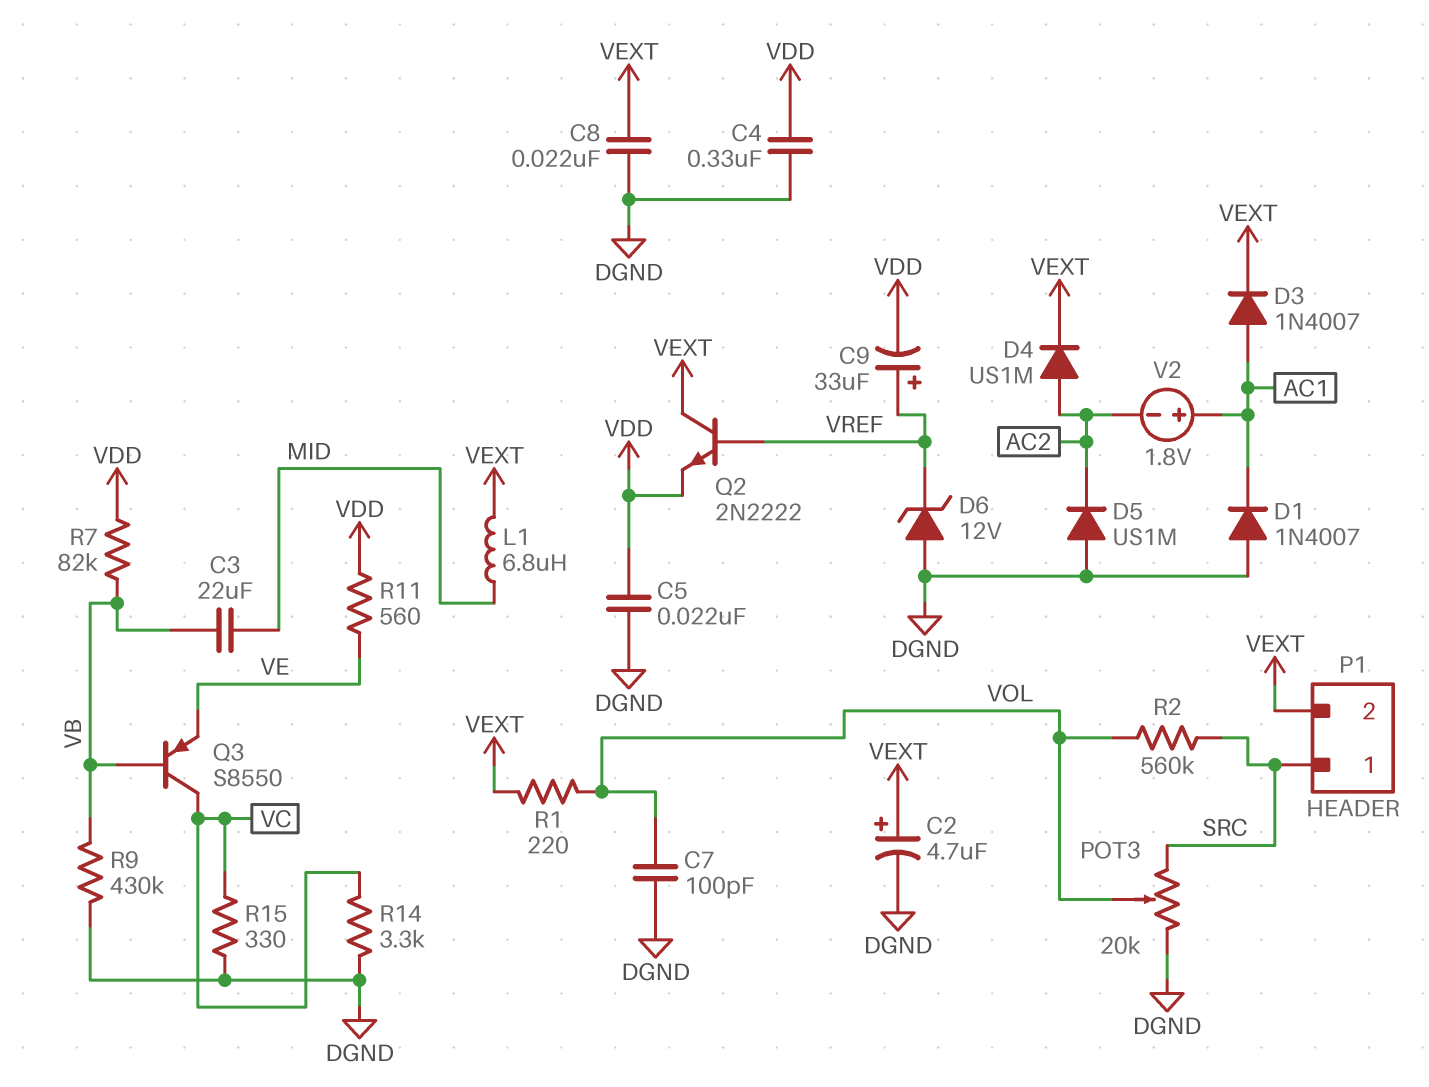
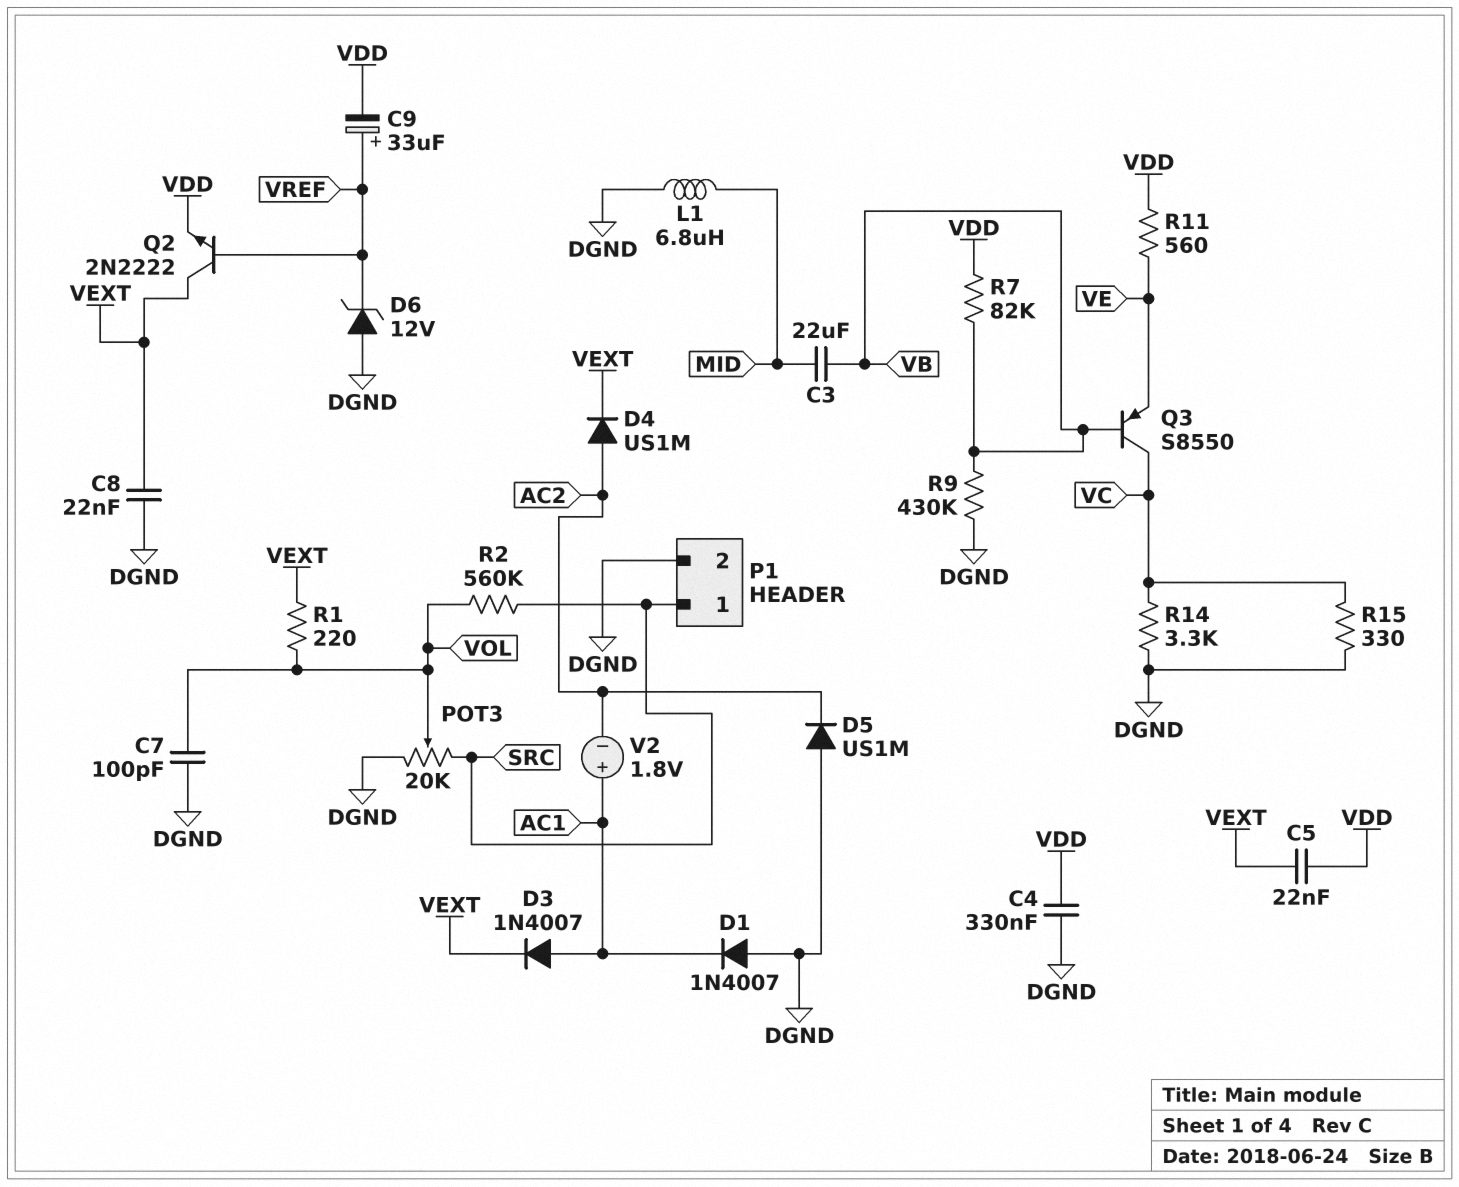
C2: 4.7uF (plus VEXT, minus DGND) -> none
C5: 22nF (DGND, VDD) -> 22nF (VDD, VEXT)
L1: 6.8uH (MID, VEXT) -> 6.8uH (DGND, MID)
P1 pin 2: VEXT -> DGND

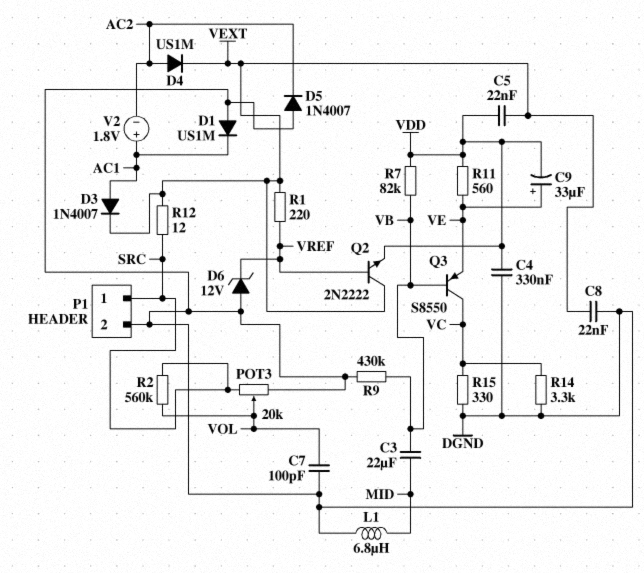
C9: 33uF (plus VREF, minus VDD) -> 33uF (plus VE, minus VDD)
D1: diode 1N4007 (A DGND, K AC1) -> diode US1M (A DGND, K AC1)
D5: diode US1M (A DGND, K AC2) -> diode 1N4007 (A DGND, K AC2)
R1: 220 (VEXT, VOL) -> 220 (VEXT, VREF)
R12: none -> 12 (SRC, VEXT)

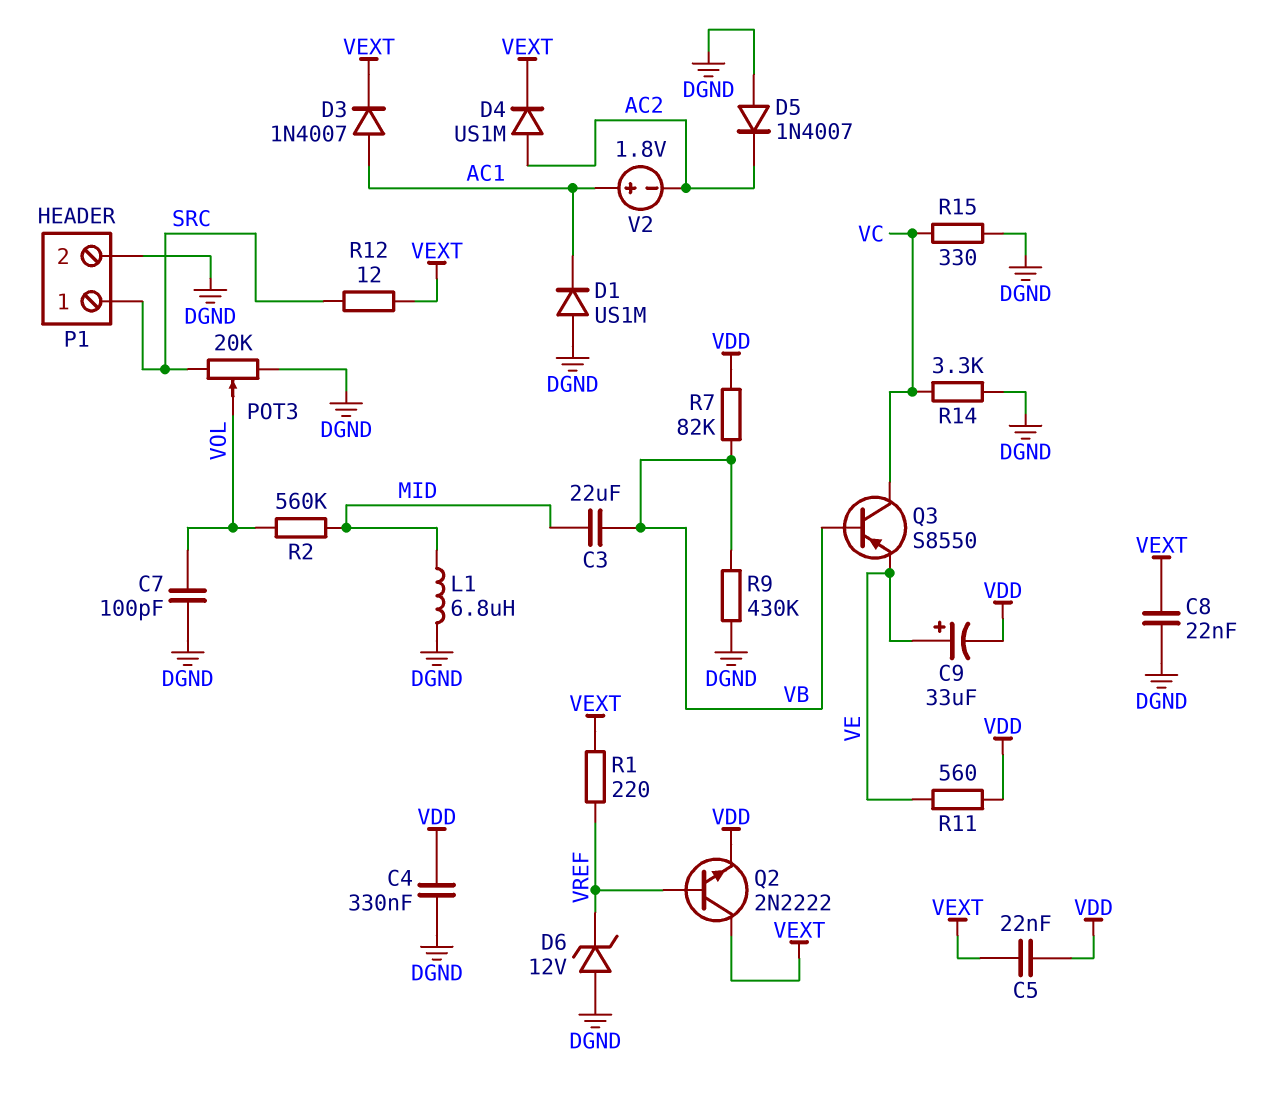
R2: 560k (SRC, VOL) -> 560k (MID, VOL)

